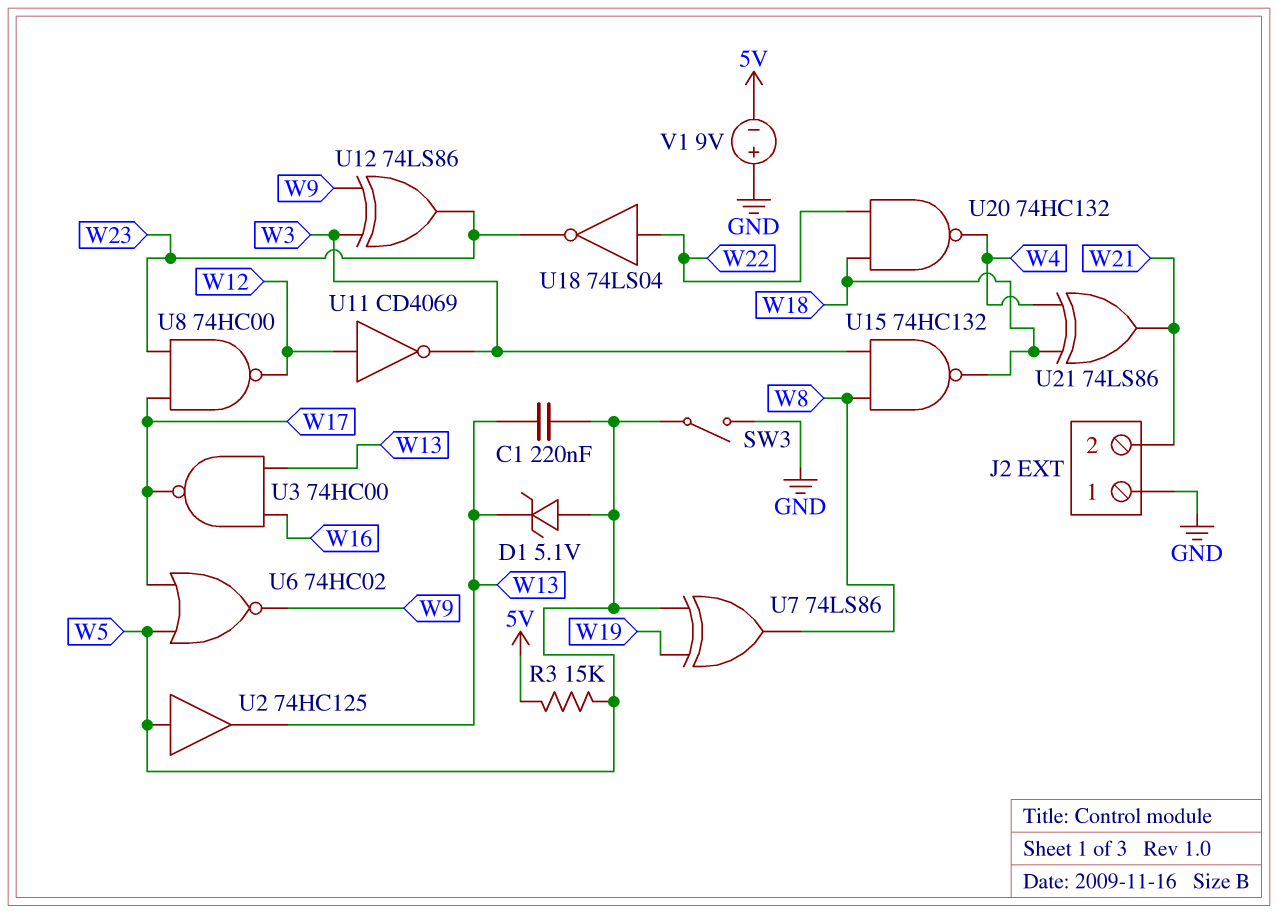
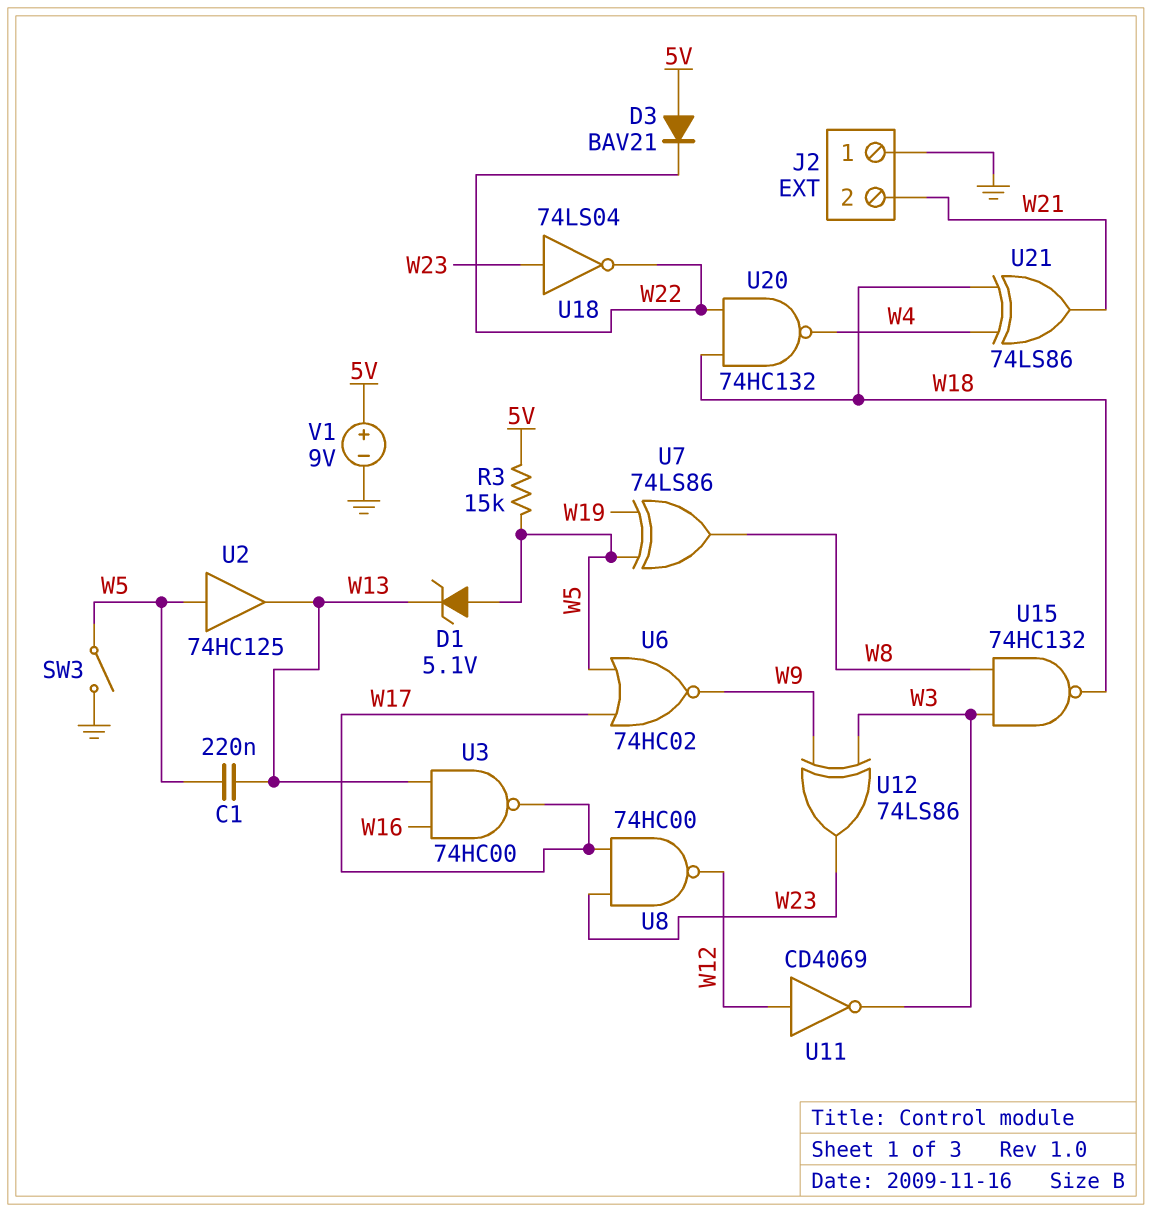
D3: none -> diode BAV21 (A 5V, K W22)
U18: NOT 74LS04 (in W22, out W23) -> NOT 74LS04 (in W23, out W22)
V1: 9V (plus GND, minus 5V) -> 9V (plus 5V, minus GND)

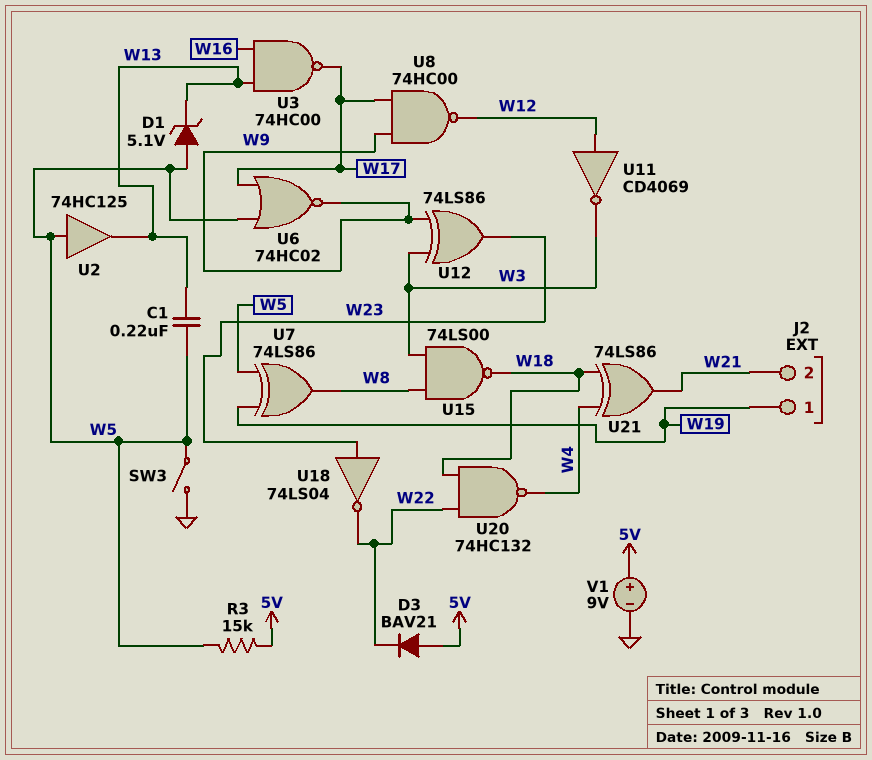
J2 pin 1: GND -> W19
U8: NAND 74HC00 (in W17, in W23, out W12) -> NAND 74HC00 (in W9, in W17, out W12)
U15: NAND 74HC132 (in W3, in W8, out W18) -> NAND 74LS00 (in W3, in W8, out W18)

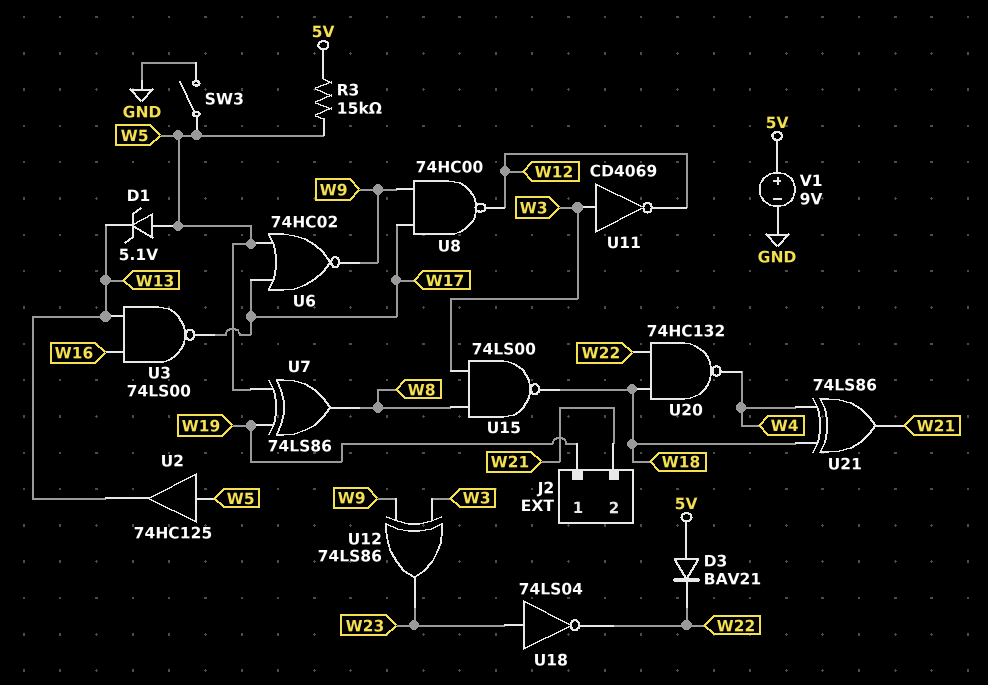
C1: 220nF (W5, W13) -> none
U3: NAND 74HC00 (in W13, in W16, out W17) -> NAND 74LS00 (in W13, in W16, out W17)
U11: NOT CD4069 (in W12, out W3) -> NOT CD4069 (in W3, out W12)

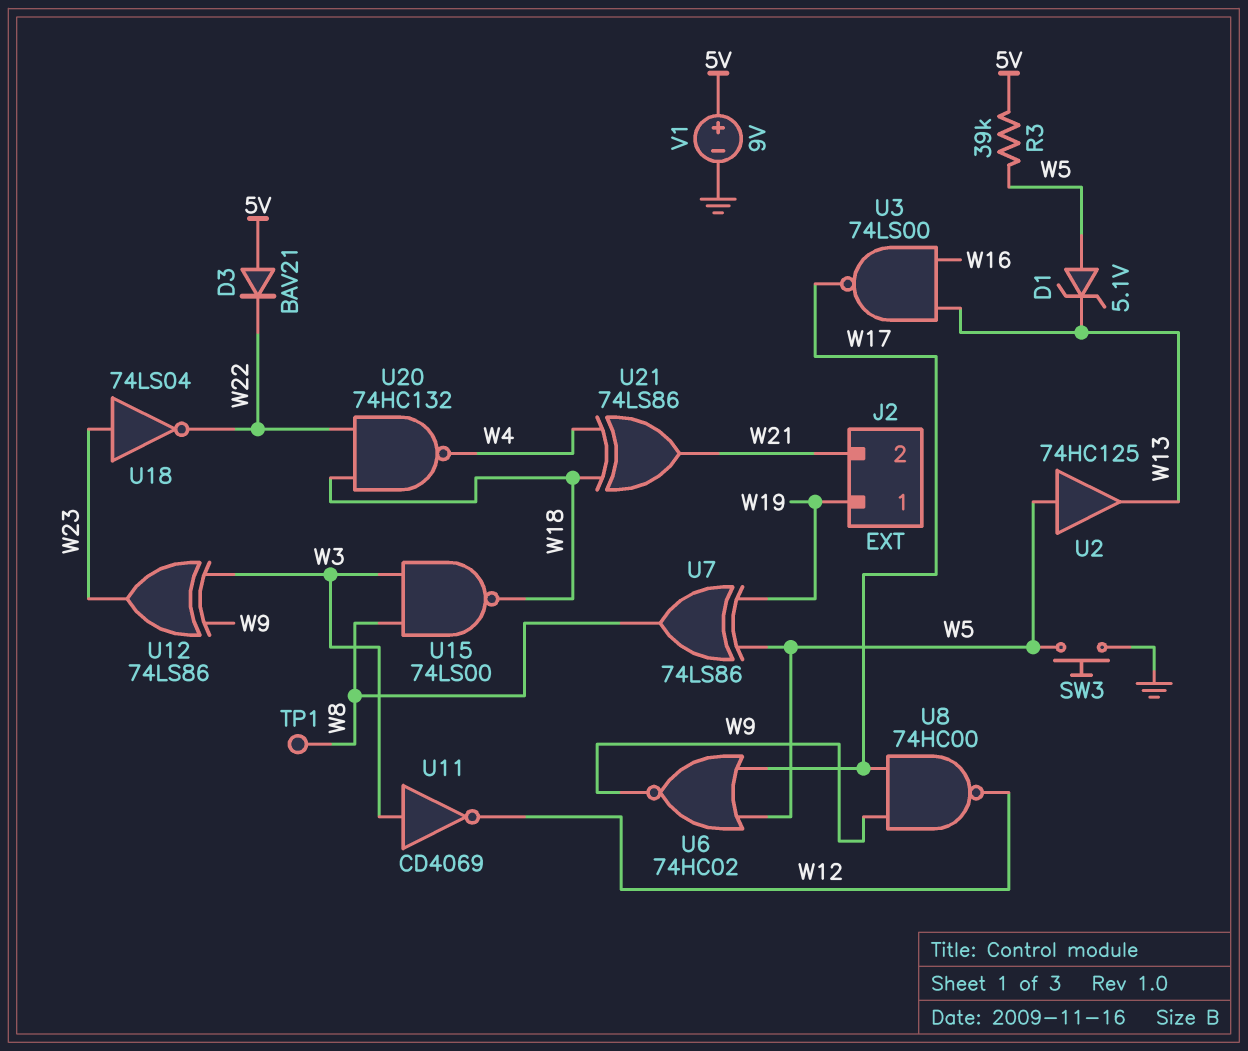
R3: 15k (5V, W5) -> 39k (5V, W5)
SW3: switch (GND, W5) -> button (GND, W5)
TP1: none -> test point (W8)

